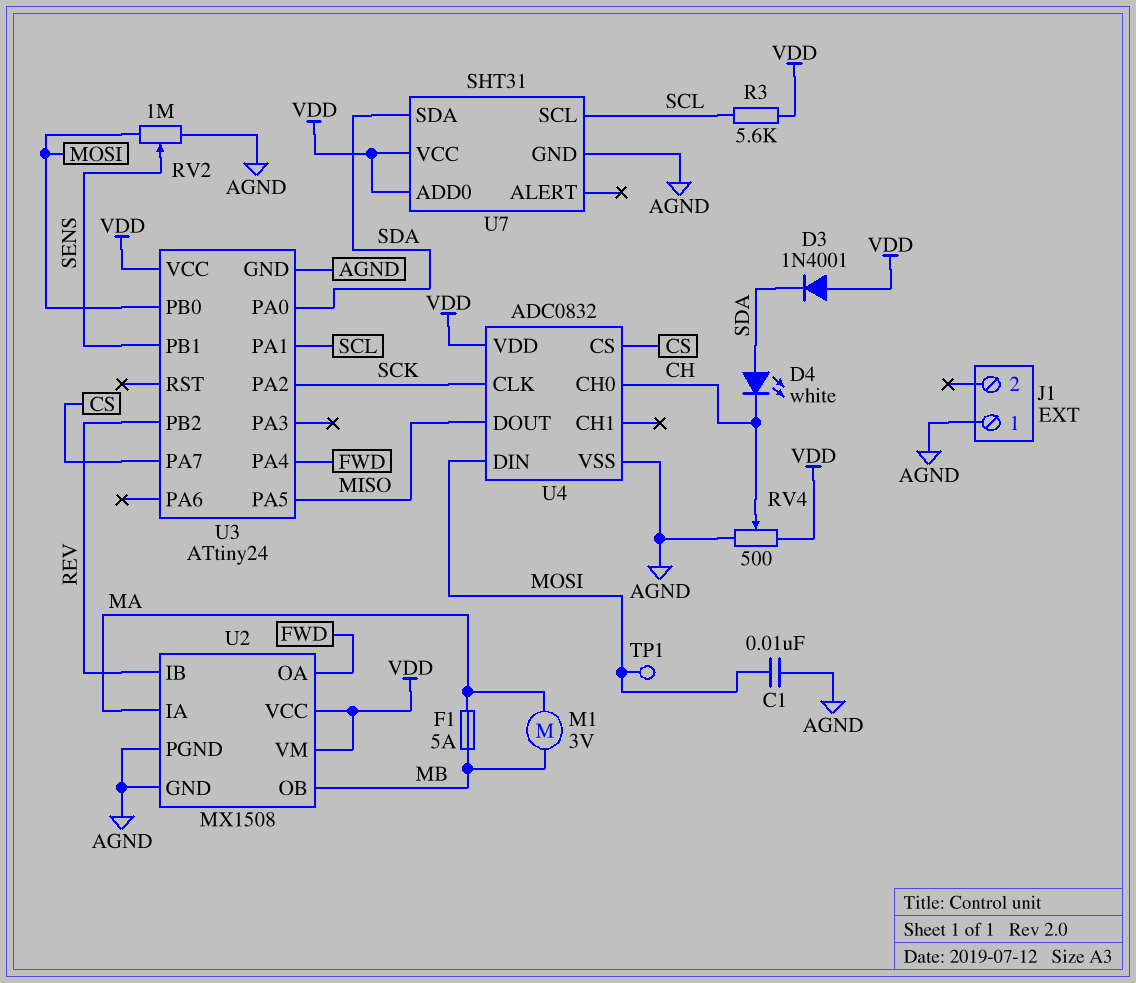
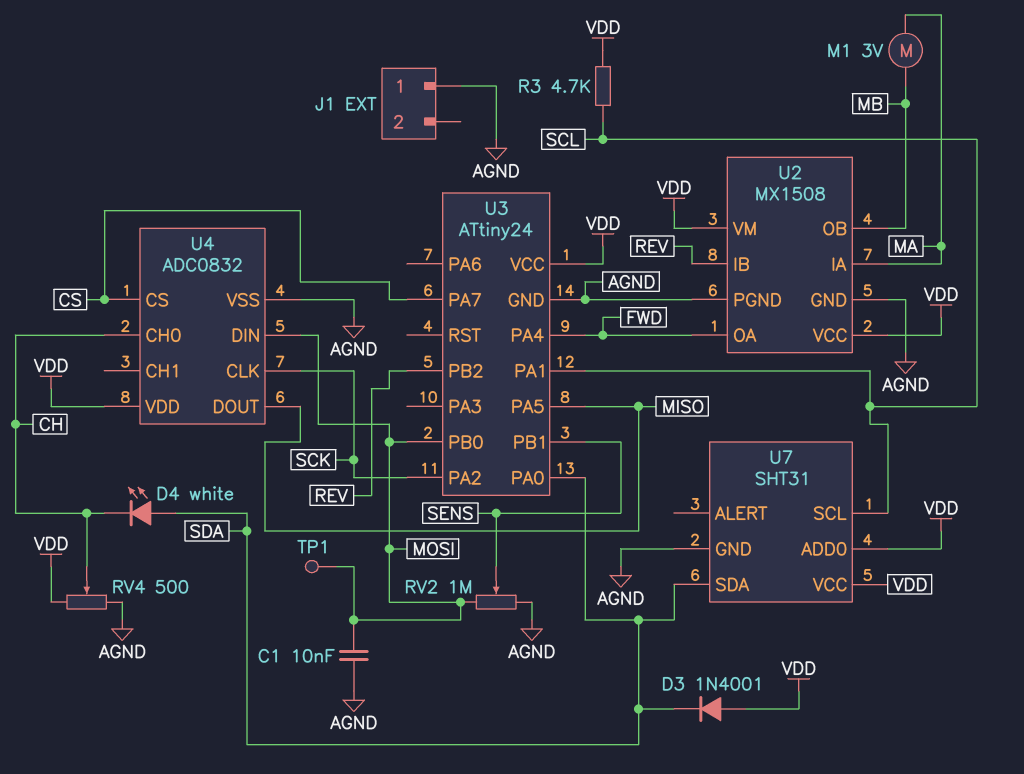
F1: 5A (MA, MB) -> none
R3: 5.6k (SCL, VDD) -> 4.7k (SCL, VDD)

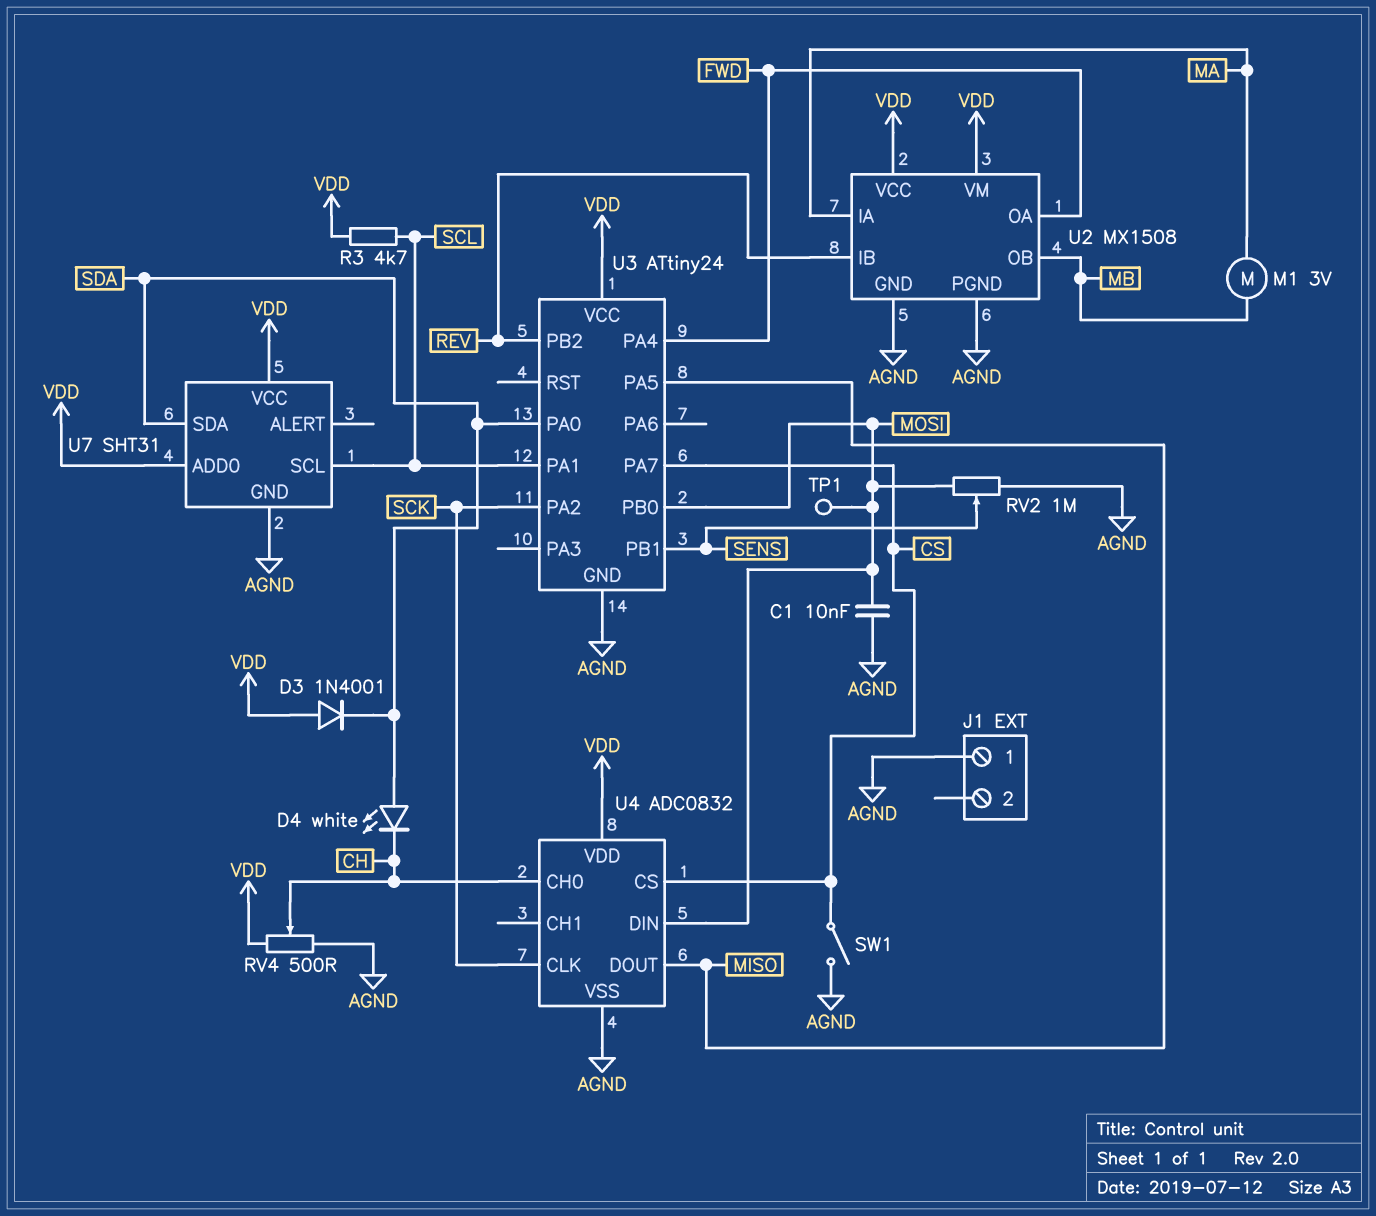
SW1: none -> switch (AGND, CS)

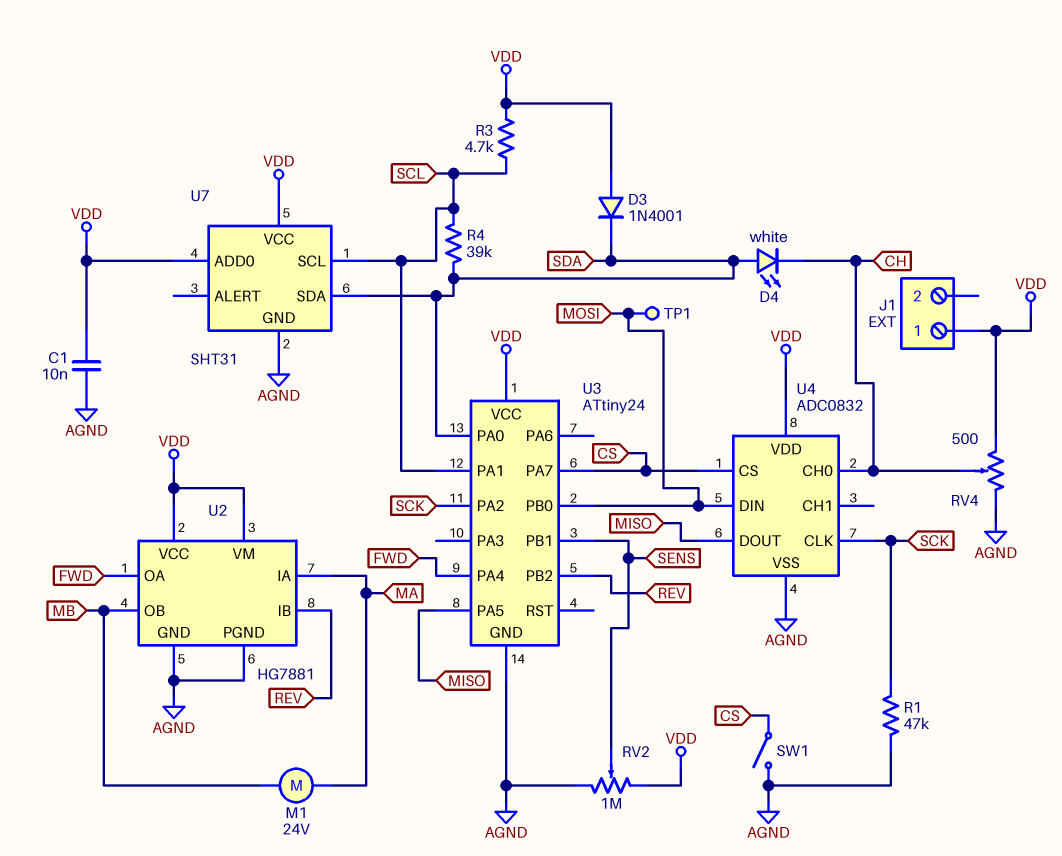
C1: 10nF (AGND, MOSI) -> 10nF (AGND, VDD)
J1 pin 1: AGND -> VDD
M1: motor 3V (MA, MB) -> motor 24V (MA, MB)
R1: none -> 47k (AGND, SCK)
R4: none -> 39k (SCL, SDA)
RV2: 1M (AGND, MOSI, wiper SENS) -> 1M (AGND, VDD, wiper SENS)
U2: MX1508 -> HG7881

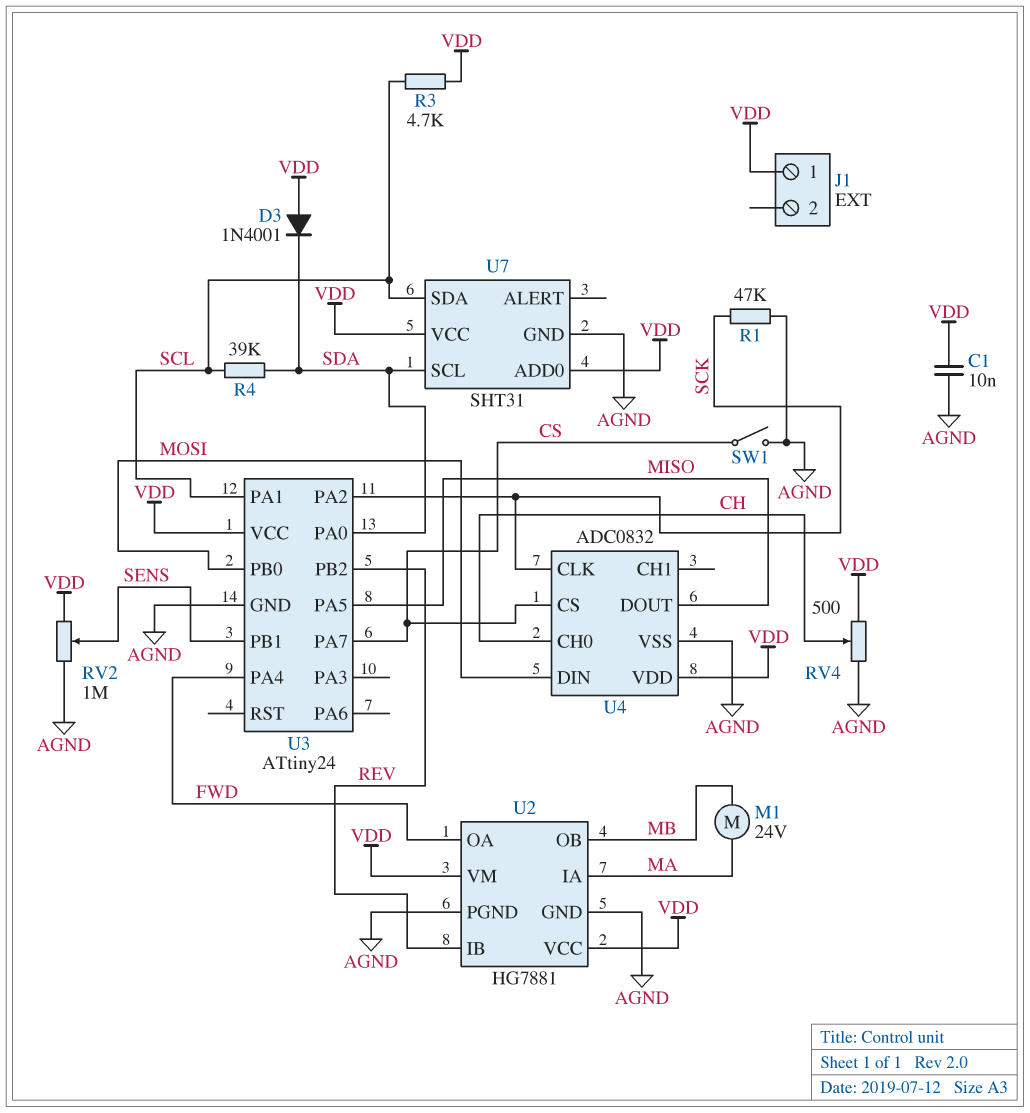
D4: LED white (A SDA, K CH) -> none
TP1: test point (MOSI) -> none
U7 pin SCL: SCL -> SDA
U7 pin SDA: SDA -> SCL

